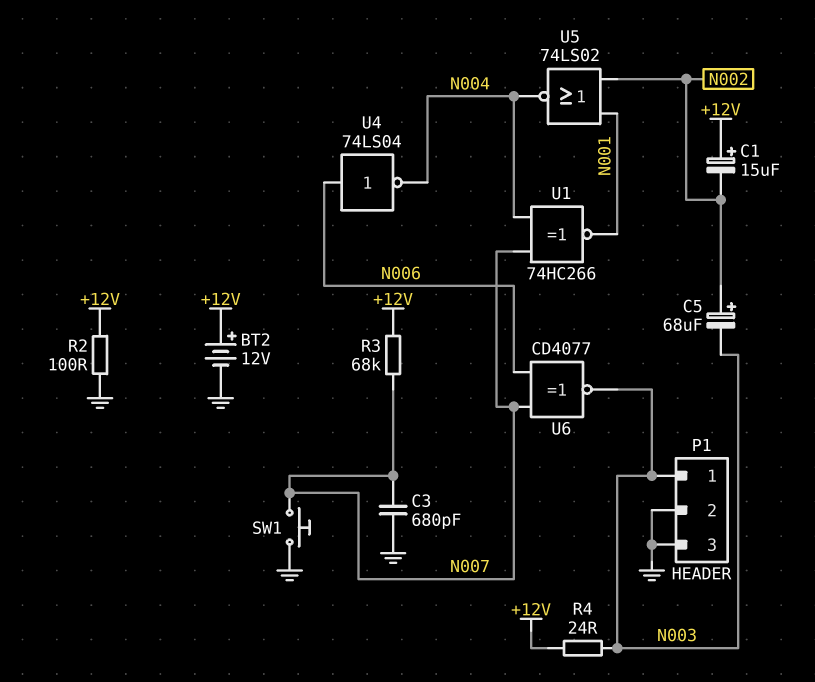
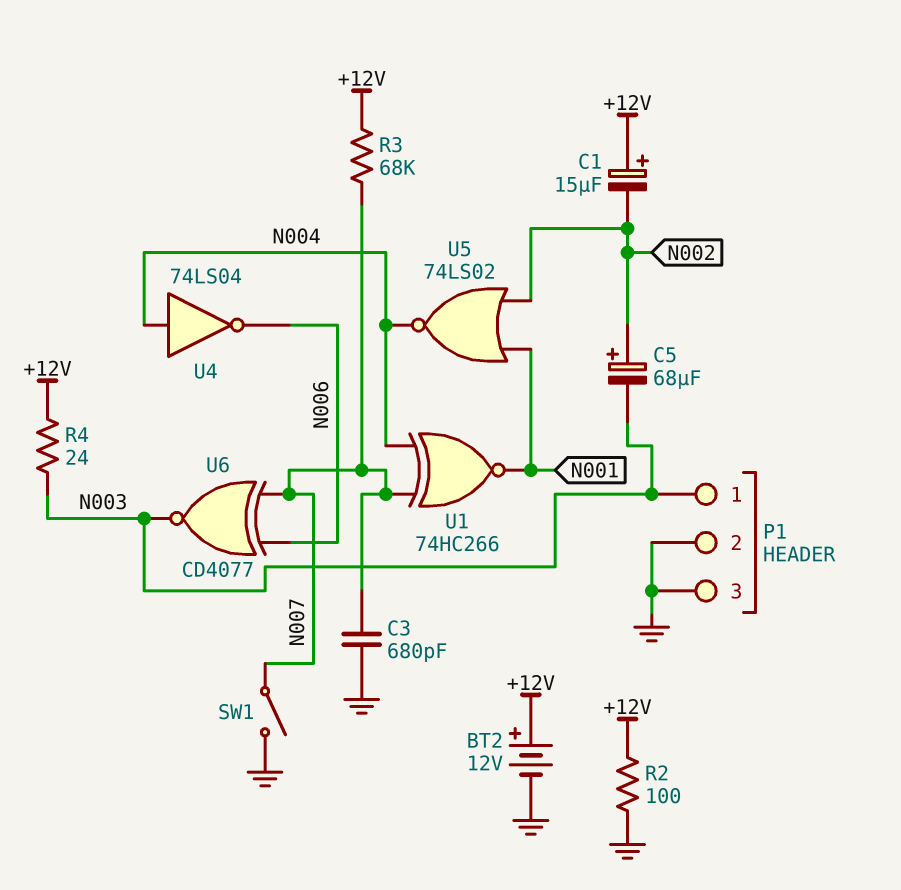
SW1: button (GND, N007) -> switch (GND, N007)
U4: NOT 74LS04 (in N006, out N004) -> NOT 74LS04 (in N004, out N006)

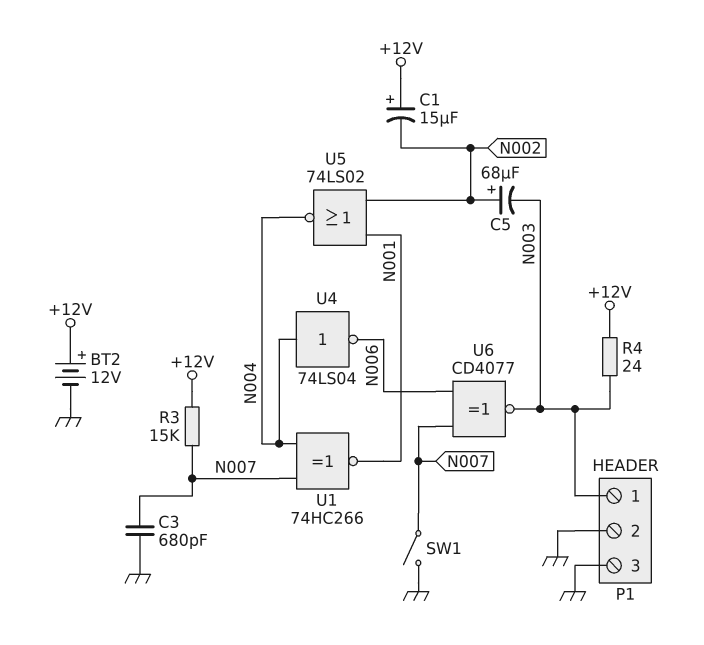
R2: 100 (+12V, GND) -> none
R3: 68k (+12V, N007) -> 15k (+12V, N007)

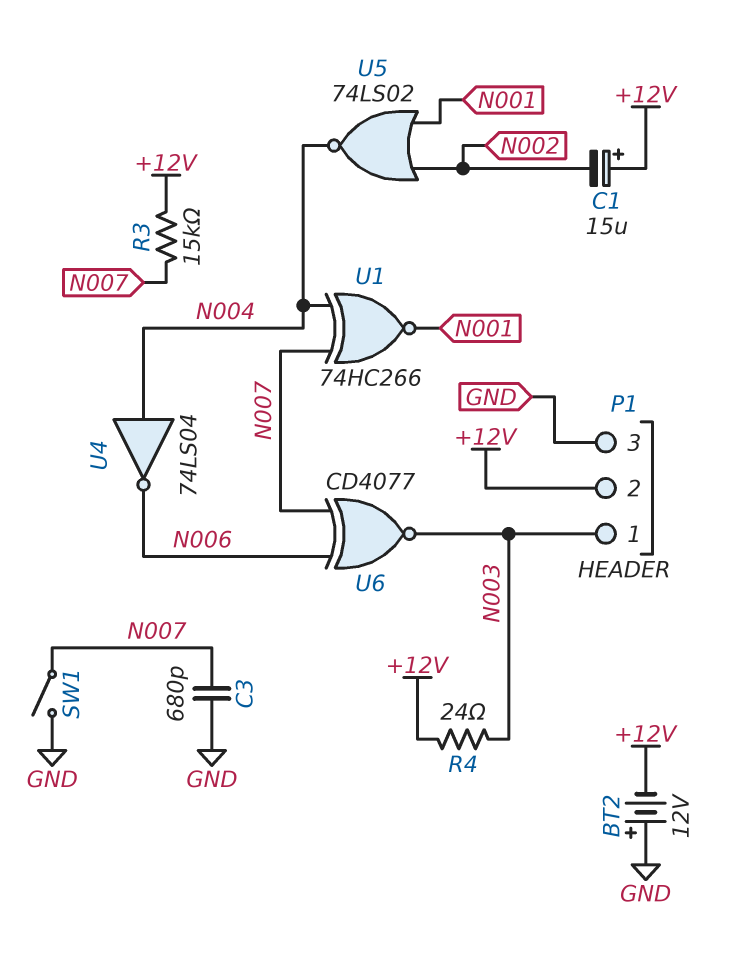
BT2: 12V (plus +12V, minus GND) -> 12V (plus GND, minus +12V)
C5: 68uF (plus N002, minus N003) -> none
P1 pin 2: GND -> +12V

